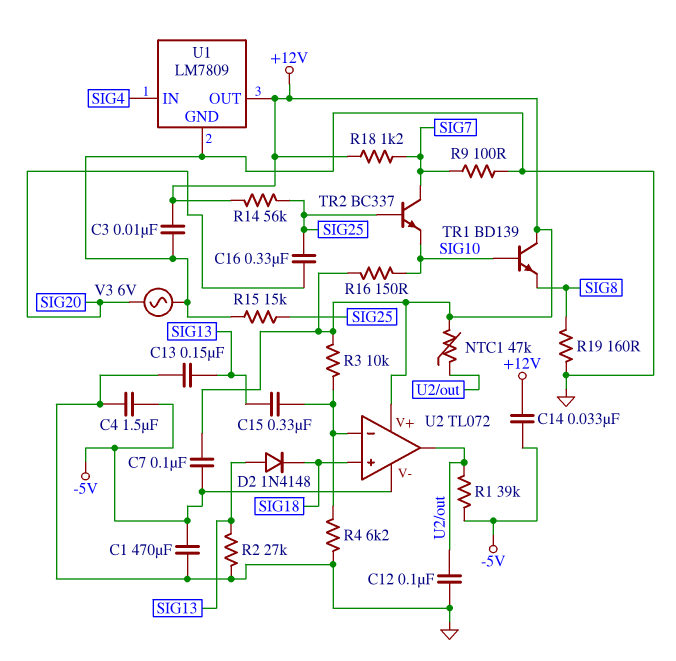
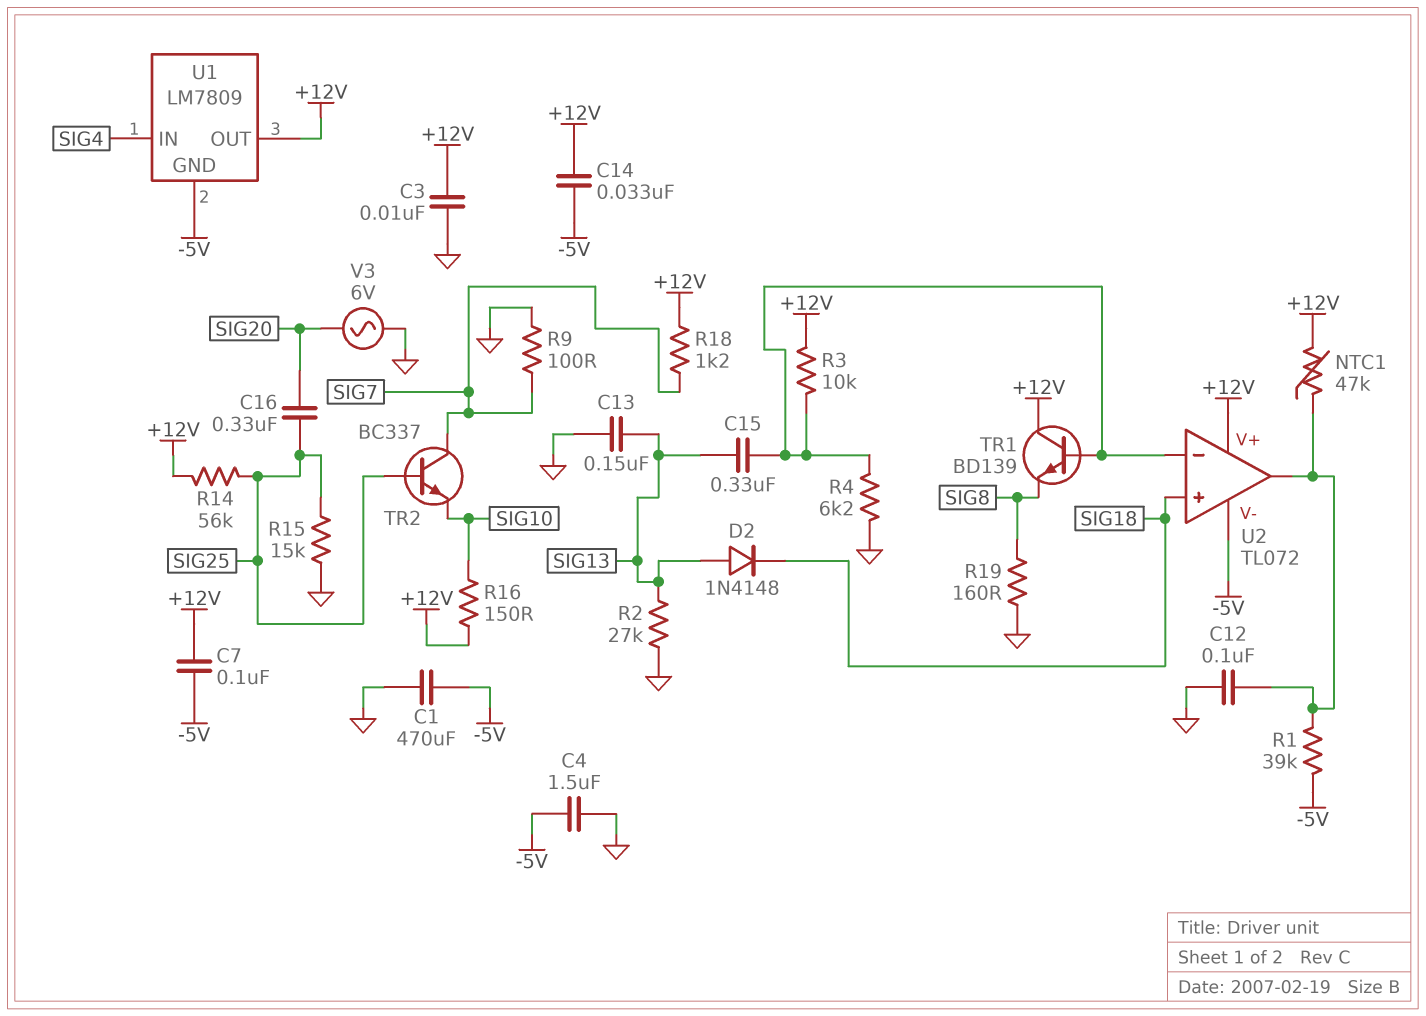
TR1: NPN BD139 (B SIG10, C +12V, E SIG8) -> NPN BD139 (B U2/in-, C +12V, E SIG8)
U1 pin GND: GND -> -5V

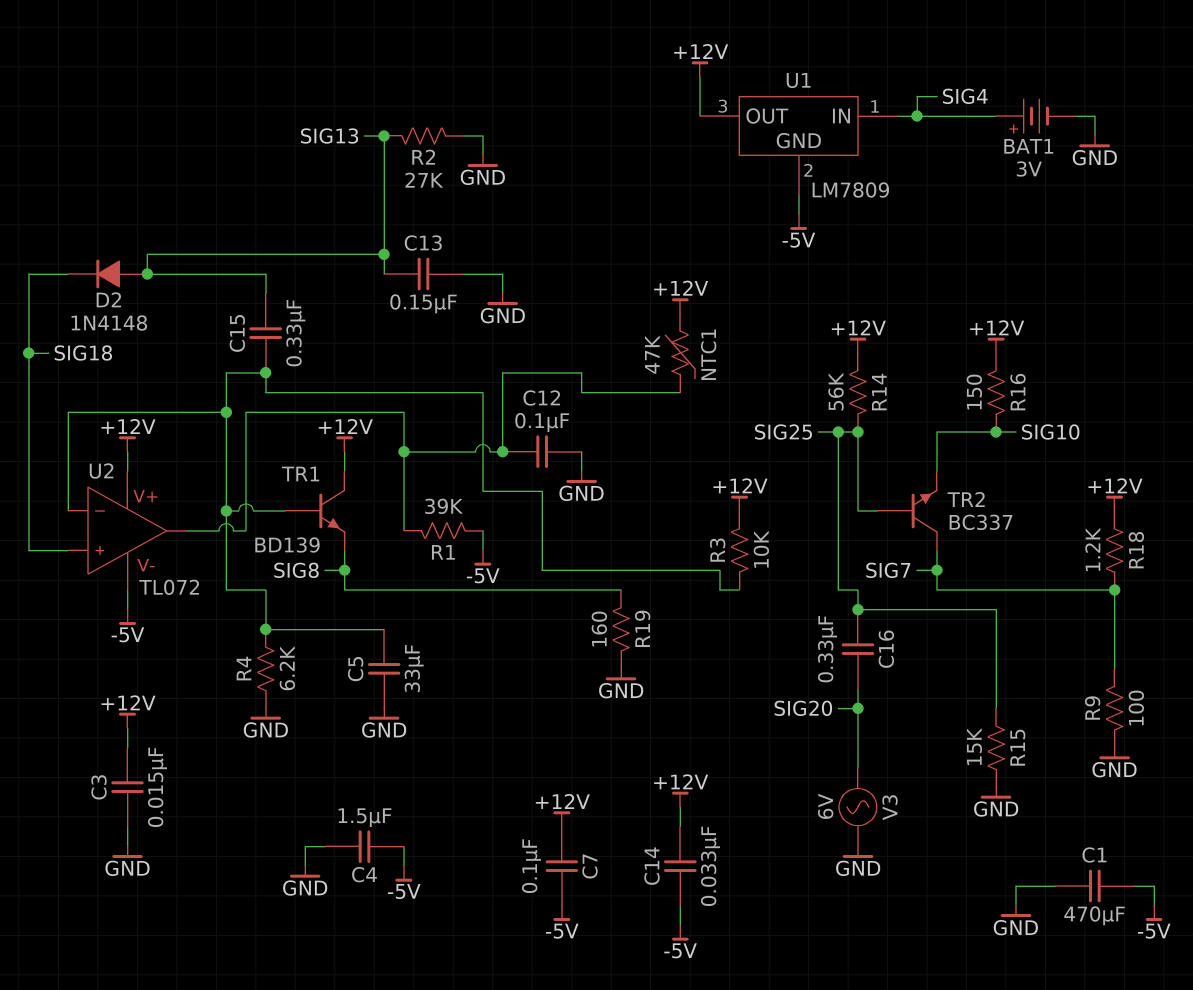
BAT1: none -> 3V (plus SIG4, minus GND)
C3: 10nF (+12V, GND) -> 15nF (+12V, GND)
C5: none -> 33uF (GND, U2/in-)

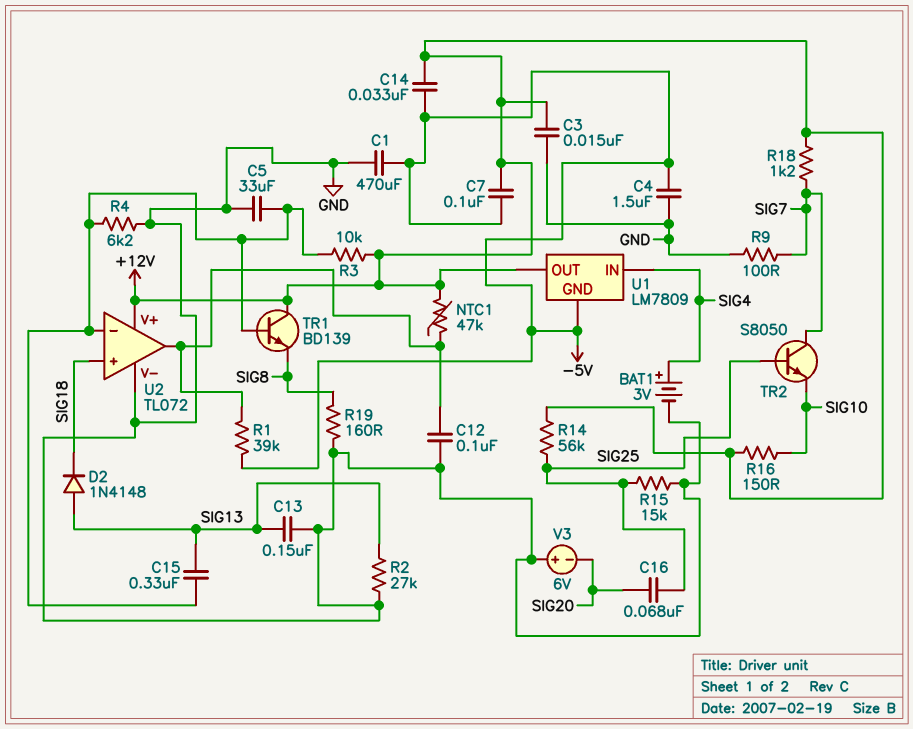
C16: 330nF (SIG20, SIG25) -> 68nF (SIG20, SIG25)
TR2: NPN BC337 (B SIG25, C SIG7, E SIG10) -> NPN S8050 (B SIG25, C SIG7, E SIG10)
U2 pin V-: -5V -> GND
V3: AC 6V (GND, SIG20) -> 6V (plus GND, minus SIG20)

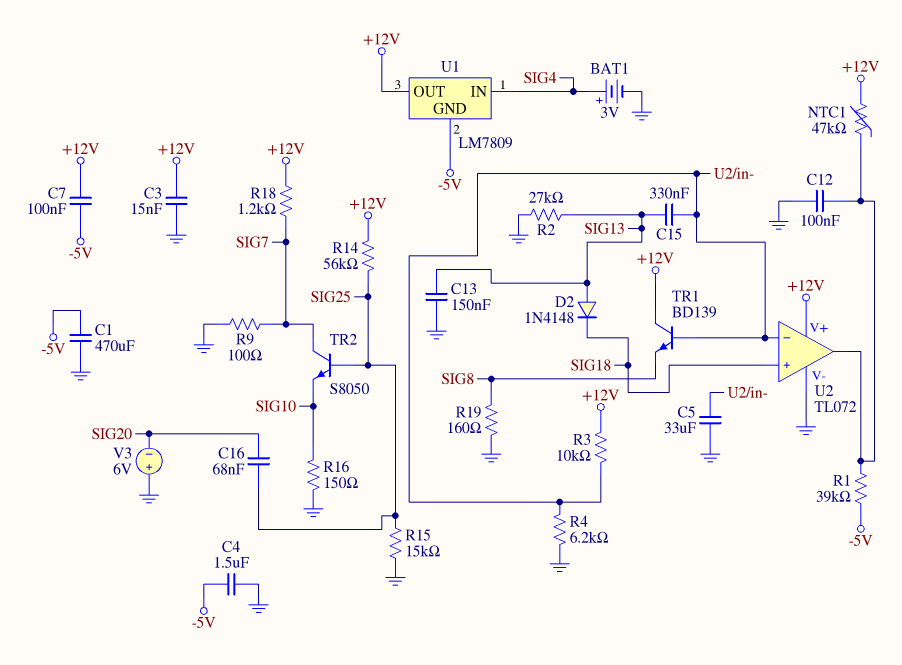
C14: 33nF (+12V, -5V) -> none
R16: 150 (+12V, SIG10) -> 150 (GND, SIG10)

